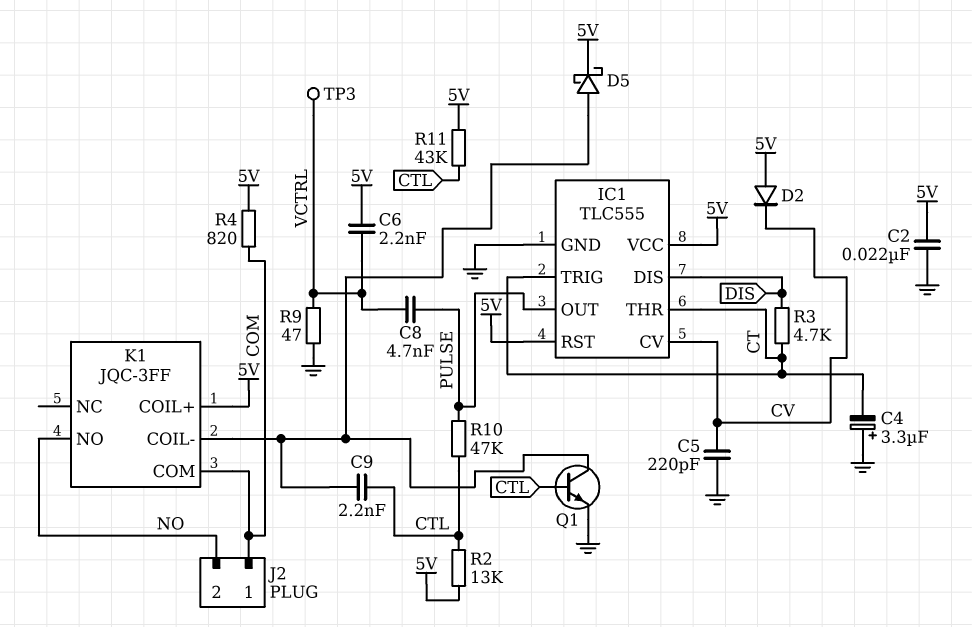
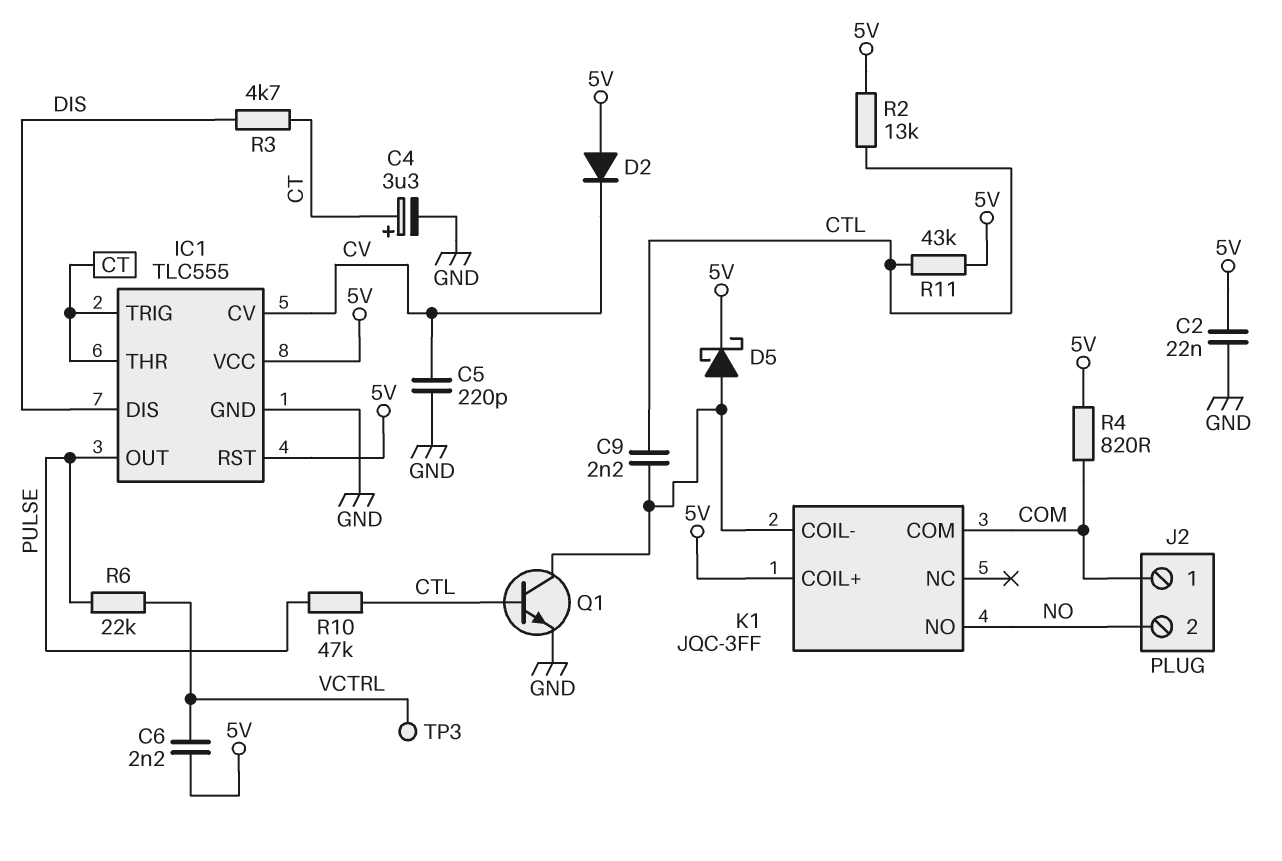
C4: 3.3uF (plus GND, minus CT) -> 3.3uF (plus CT, minus GND)
C8: 4.7nF (PULSE, VCTRL) -> none
R6: none -> 22k (PULSE, VCTRL)
R9: 47 (GND, VCTRL) -> none

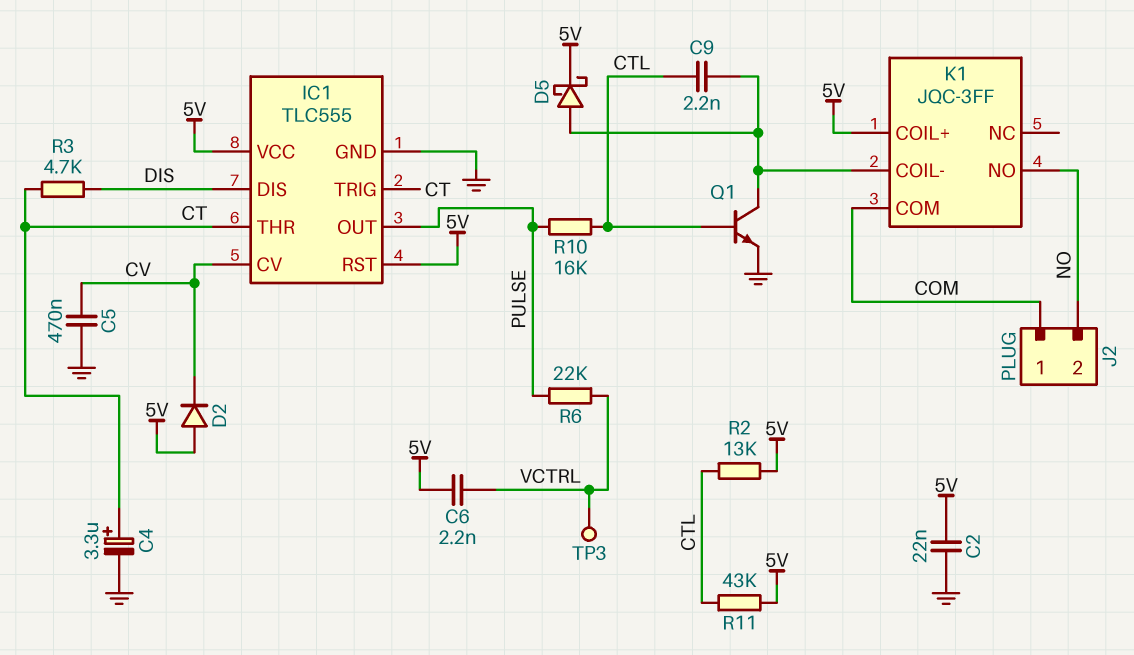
C5: 220pF (CV, GND) -> 470nF (CV, GND)
R4: 820 (5V, COM) -> none
R10: 47k (CTL, PULSE) -> 16k (CTL, PULSE)

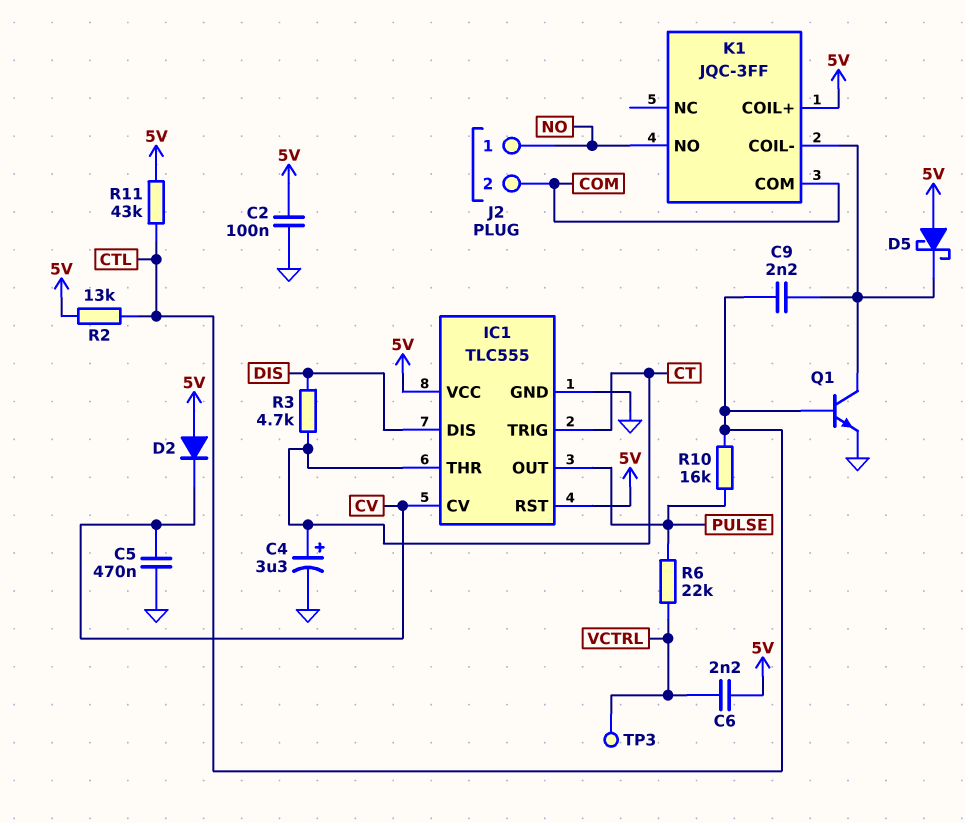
C2: 22nF (5V, GND) -> 100nF (5V, GND)
D5: schottky (A K1/COIL-, K 5V) -> schottky (A 5V, K K1/COIL-)
J2 pin 1: COM -> NO
J2 pin 2: NO -> COM

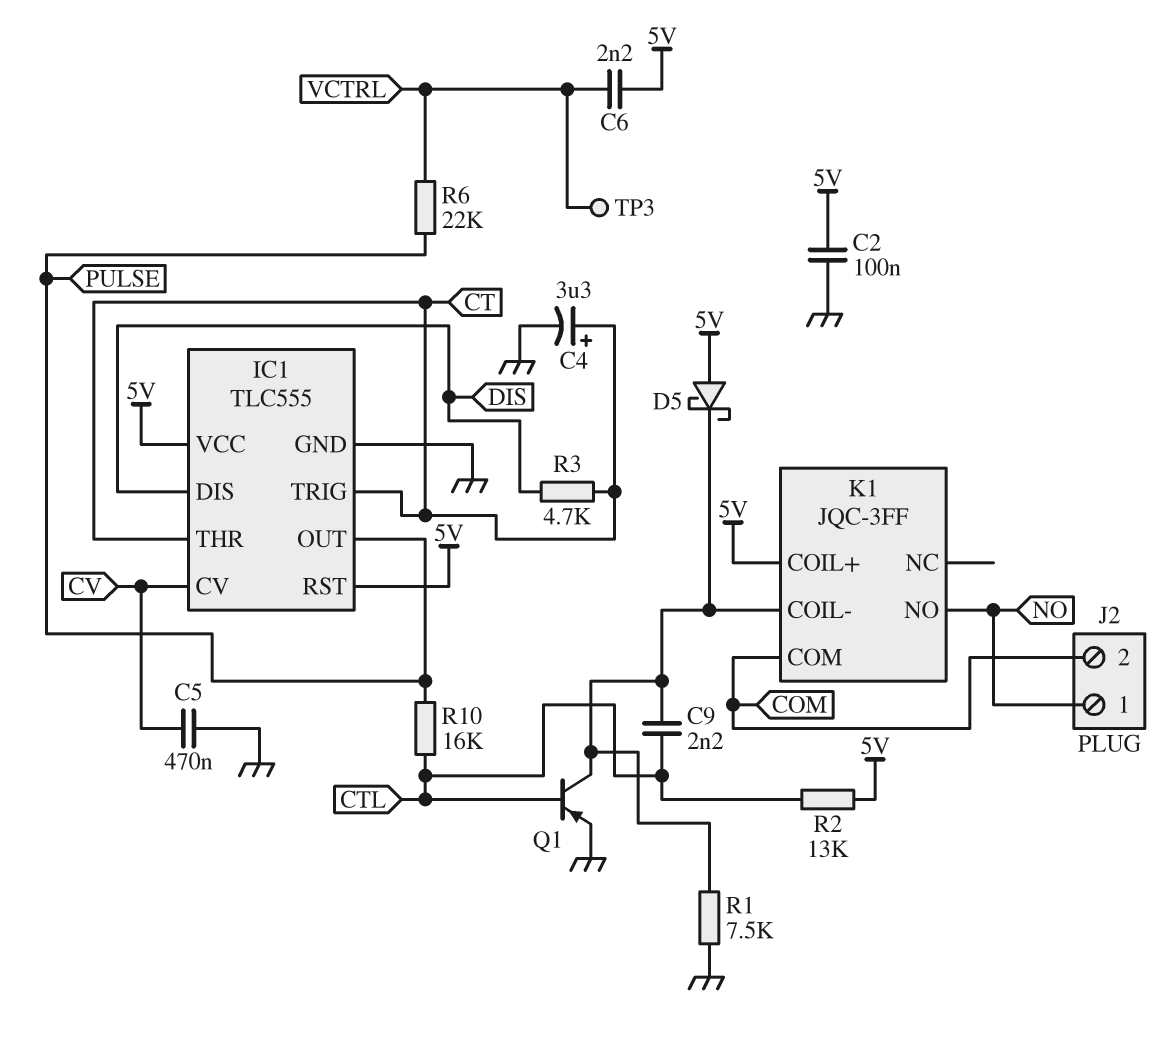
D2: diode (A 5V, K CV) -> none
Q1: NPN (B CTL, C K1/COIL-, E GND) -> PNP (B CTL, C K1/COIL-, E GND)
R1: none -> 7.5k (GND, K1/COIL-)
R11: 43k (5V, CTL) -> none

